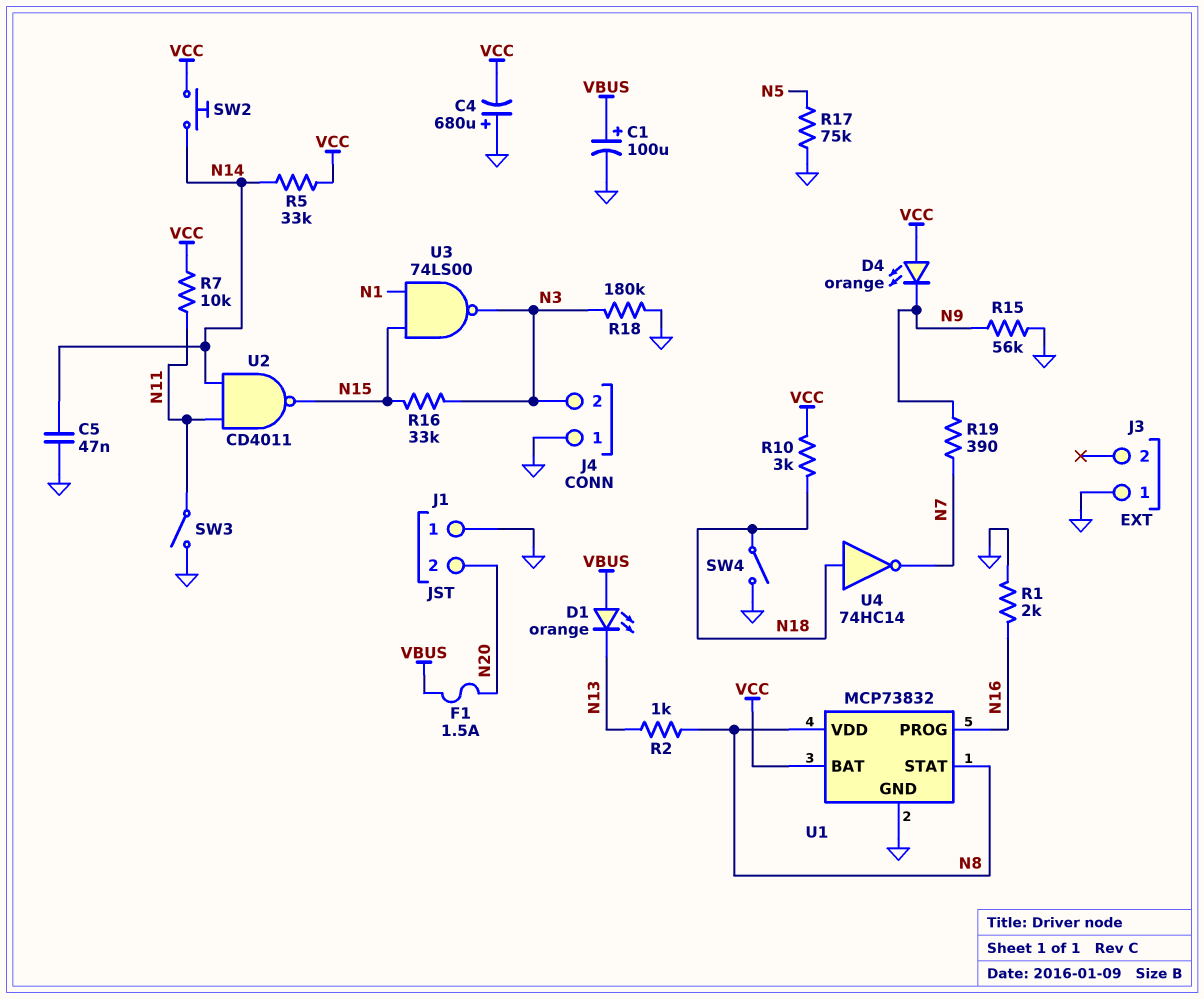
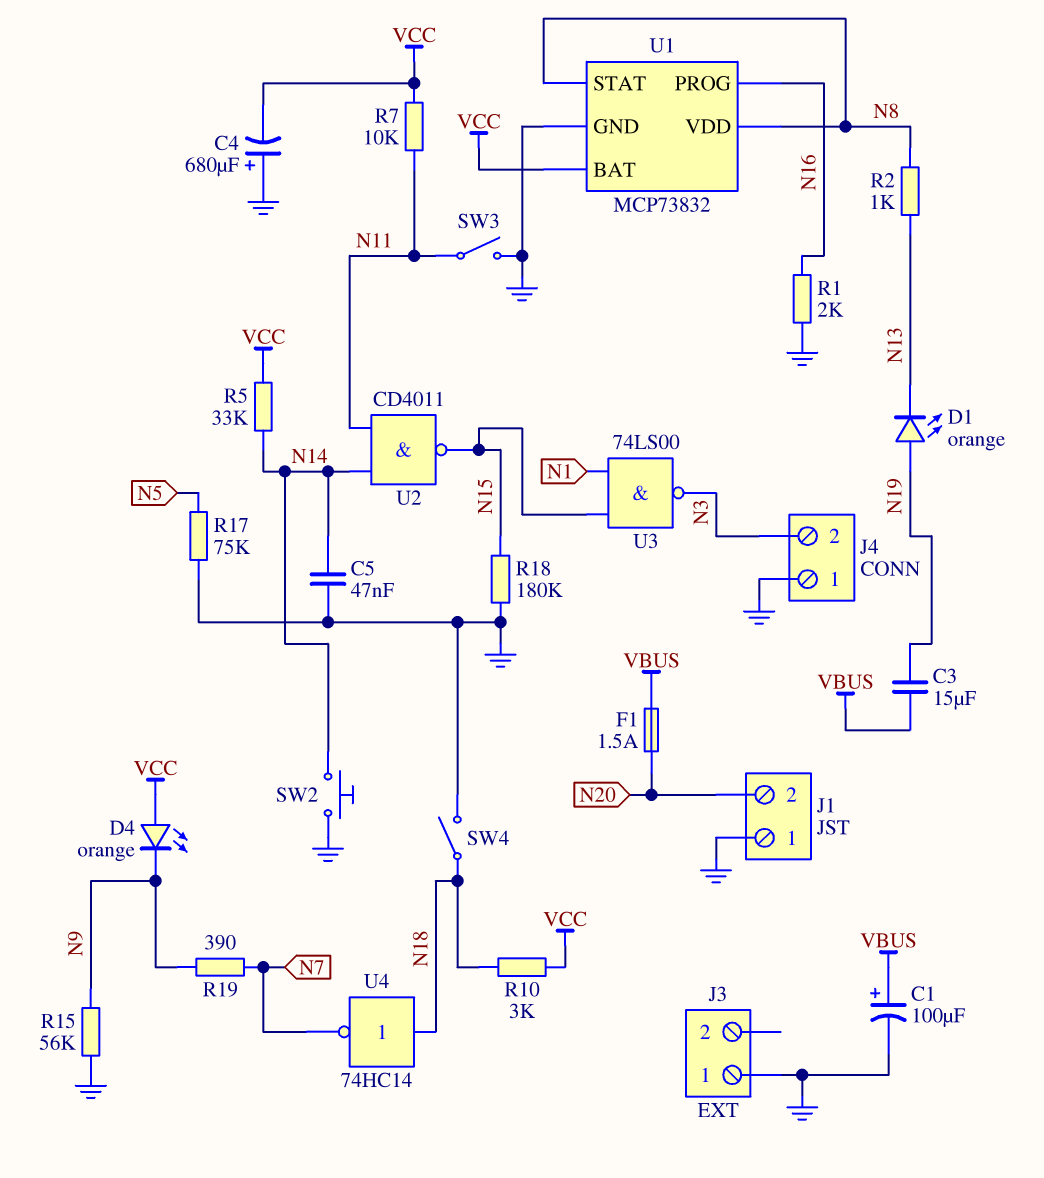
C3: none -> 15uF (N19, VBUS)
D1: LED orange (A VBUS, K N13) -> LED orange (A N19, K N13)
R16: 33k (N3, N15) -> none
R18: 180k (GND, N3) -> 180k (GND, N15)
SW2: button (N14, VCC) -> button (GND, N14)

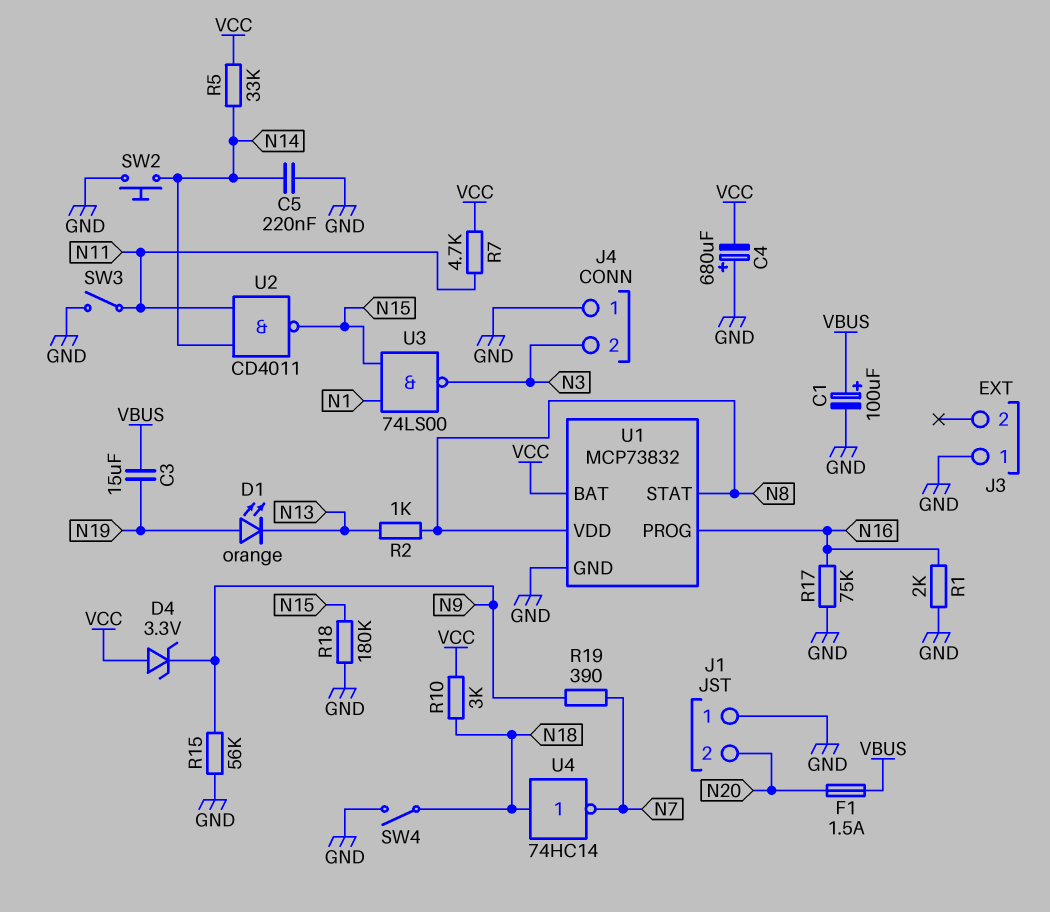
C5: 47nF (GND, N14) -> 220nF (GND, N14)
D4: LED orange (A VCC, K N9) -> zener 3.3V (A VCC, K N9)
R7: 10k (N11, VCC) -> 4.7k (N11, VCC)
R17: 75k (GND, N5) -> 75k (GND, N16)

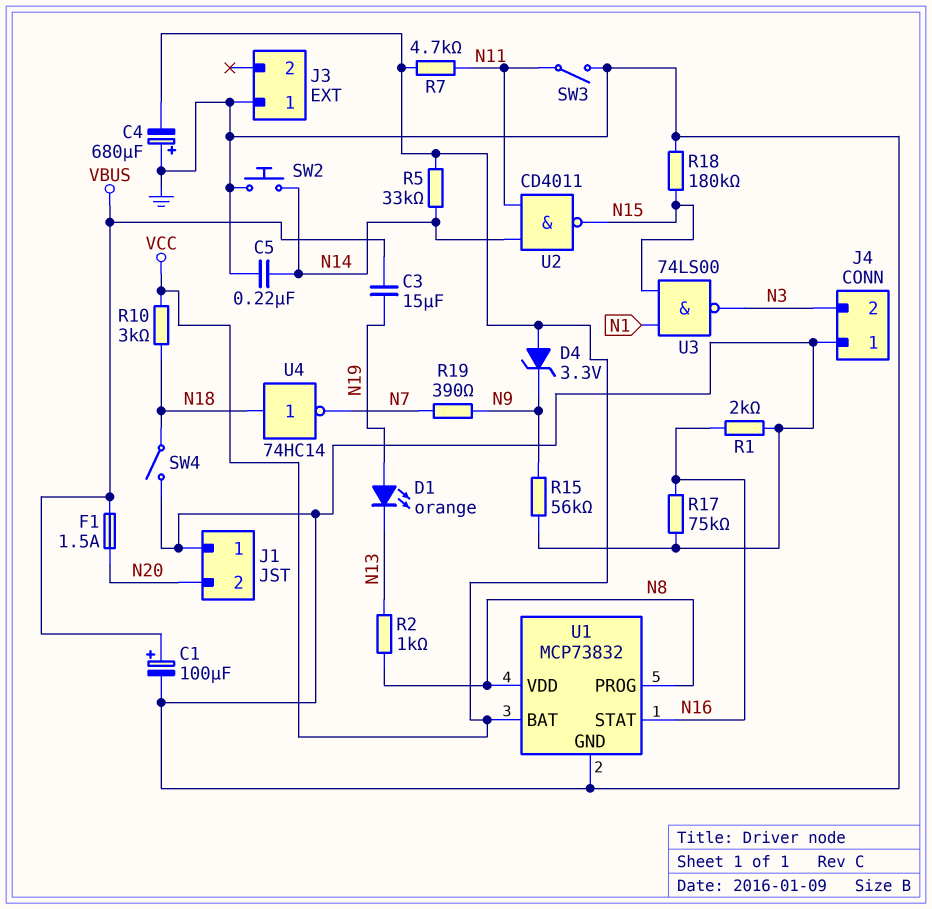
U1 pin PROG: N16 -> N8
U1 pin STAT: N8 -> N16

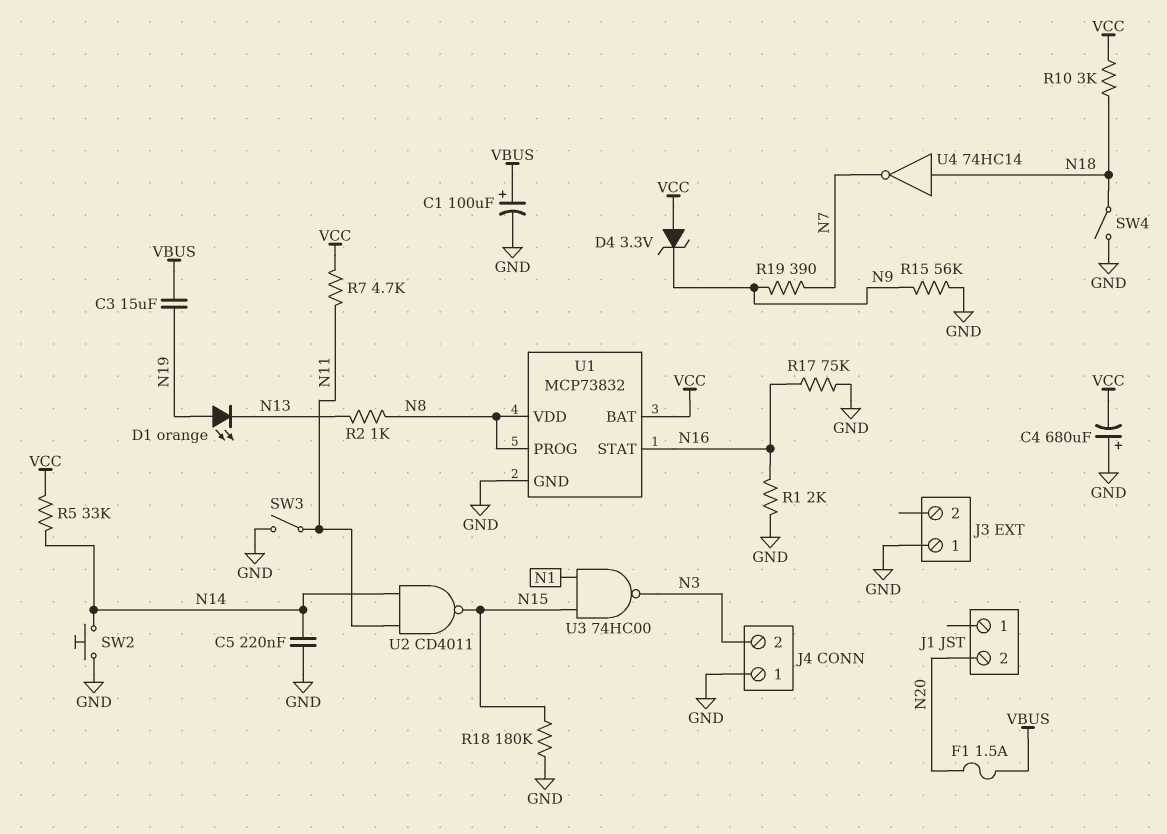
J1 pin 1: GND -> none
U3: NAND 74LS00 (in N1, in N15, out N3) -> NAND 74HC00 (in N1, in N15, out N3)

